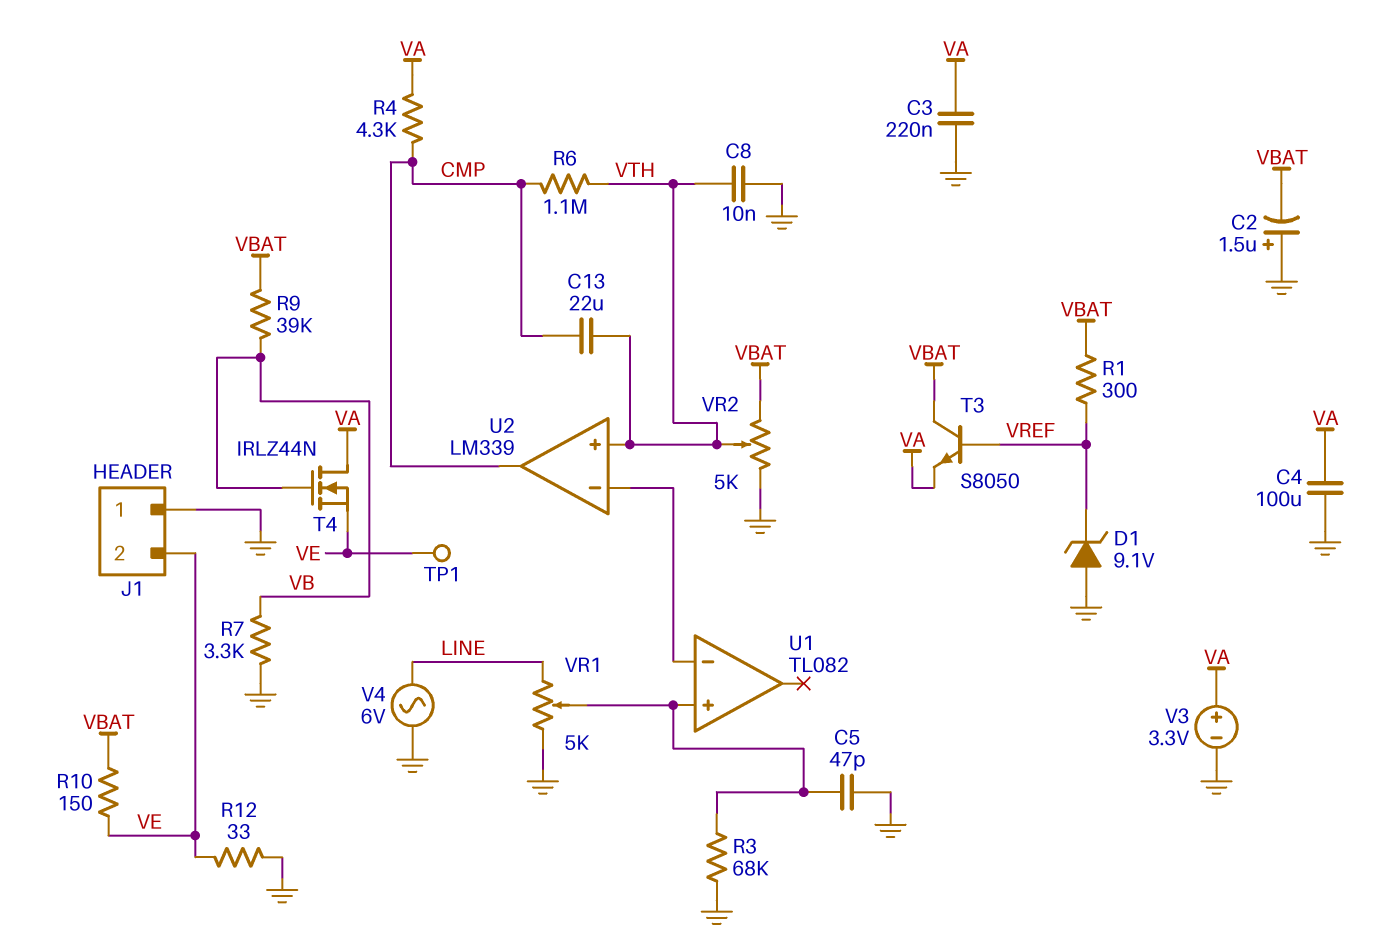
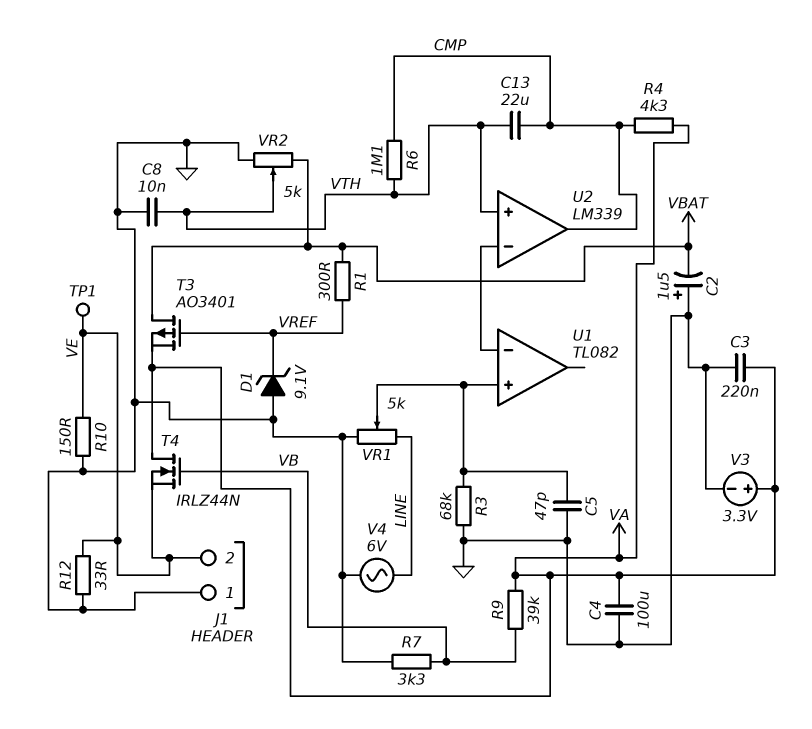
R9: 39k (VB, VBAT) -> 39k (VA, VB)
R10: 150 (VBAT, VE) -> 150 (GND, VE)
T3: NPN S8050 (B VREF, C VBAT, E VA) -> PMOS AO3401 (G VREF, D VBAT, S VA)

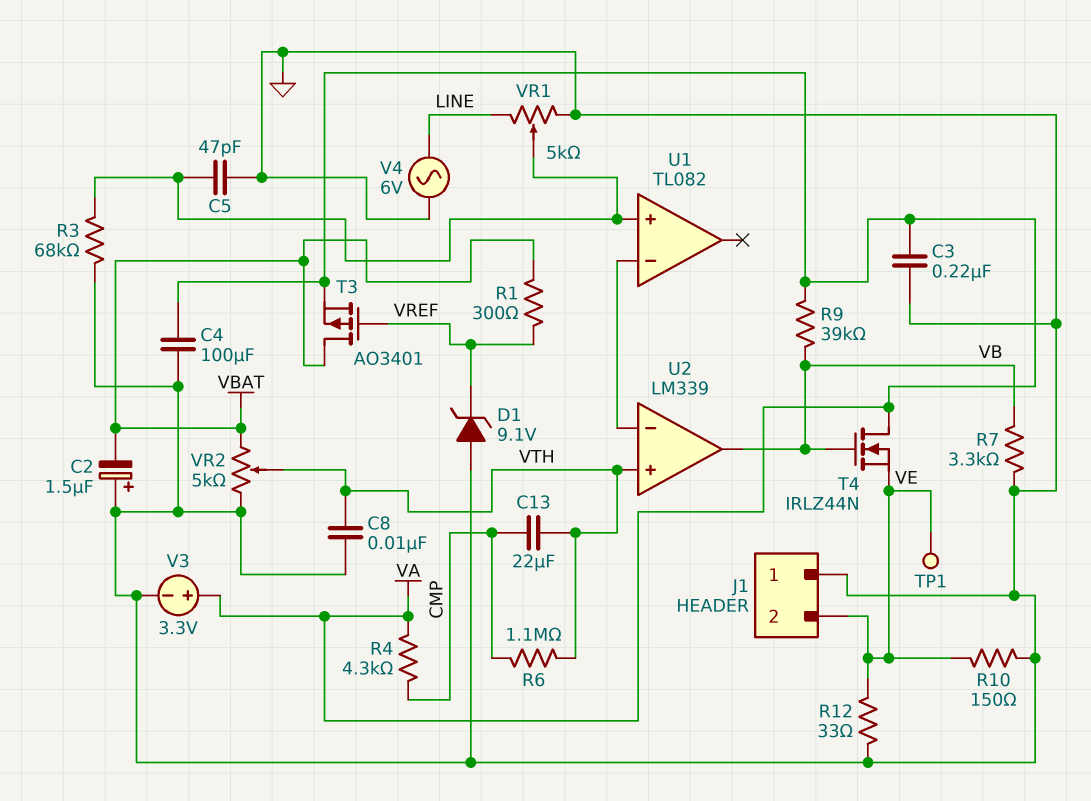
U2 pin out: CMP -> VB

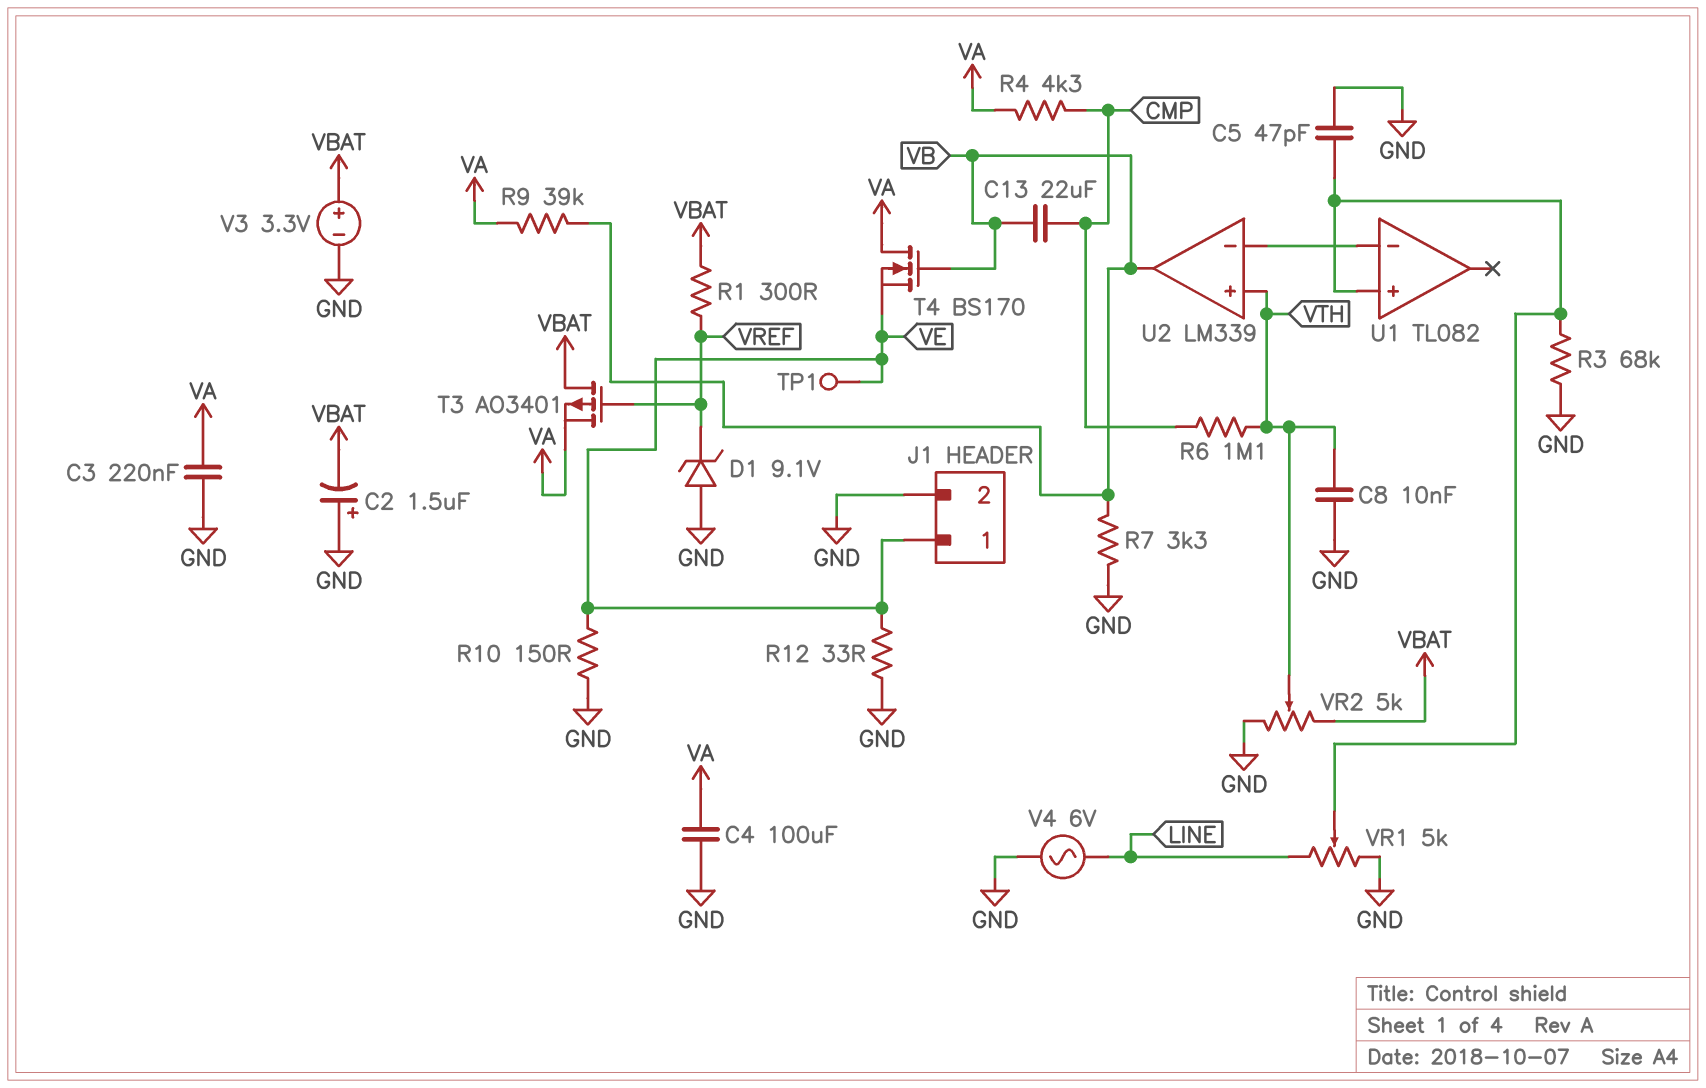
C13: 22uF (CMP, VTH) -> 22uF (CMP, VB)
J1 pin 1: GND -> VE
J1 pin 2: VE -> GND
T4: NMOS IRLZ44N (G VB, D VA, S VE) -> NMOS BS170 (G VB, D VA, S VE)
V3: 3.3V (plus VA, minus GND) -> 3.3V (plus VBAT, minus GND)

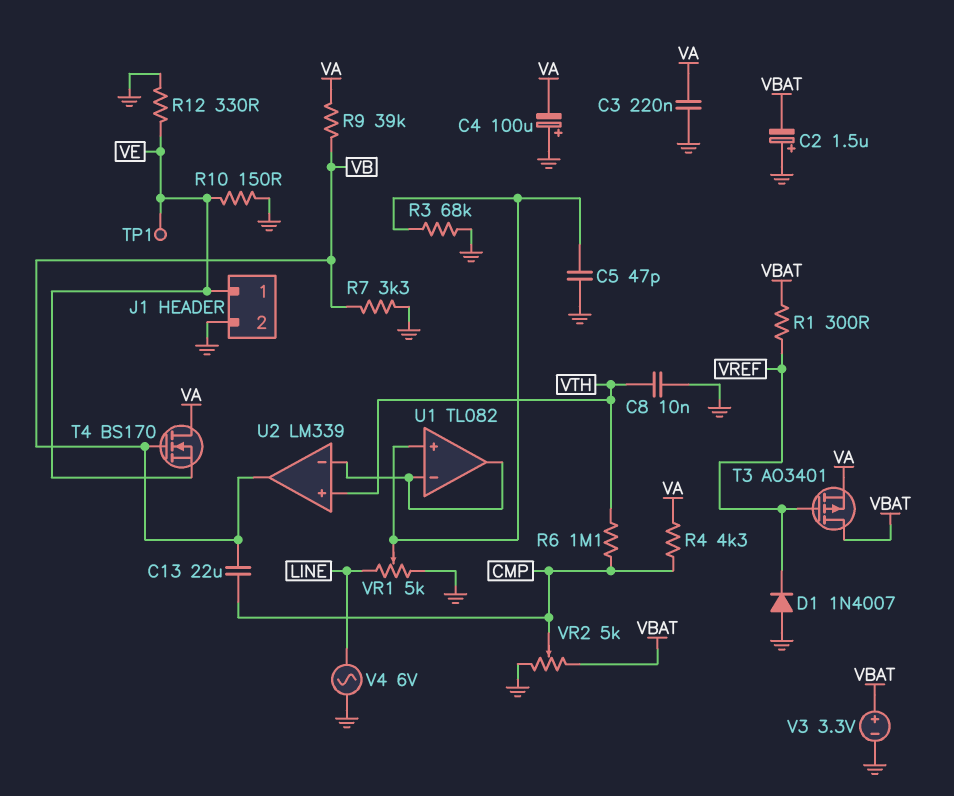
C4: 100uF (GND, VA) -> 100uF (plus GND, minus VA)
D1: zener 9.1V (A GND, K VREF) -> diode 1N4007 (A GND, K VREF)
R12: 33 (GND, VE) -> 330 (GND, VE)
U1 pin out: none -> U1/in-
VR2: 5k (GND, VBAT, wiper VTH) -> 5k (GND, VBAT, wiper CMP)

